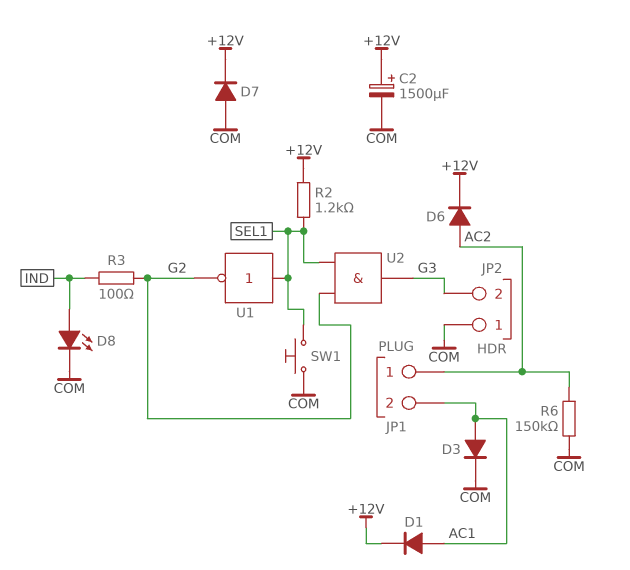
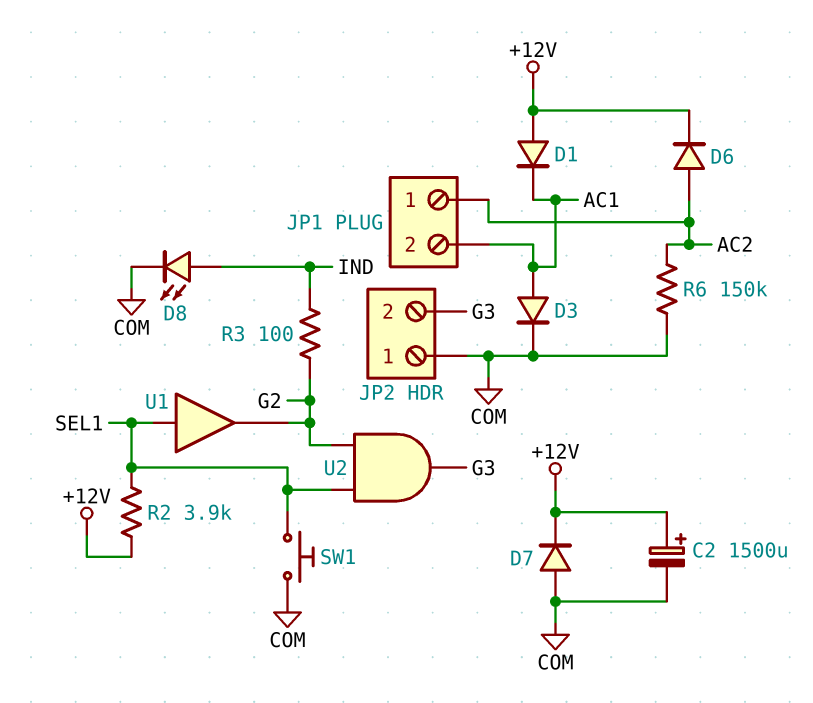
D1: diode (A AC1, K +12V) -> diode (A +12V, K AC1)
R2: 1.2k (+12V, SEL1) -> 3.9k (+12V, SEL1)
U1: NOT (in SEL1, out G2) -> buffer (in SEL1, out G2)

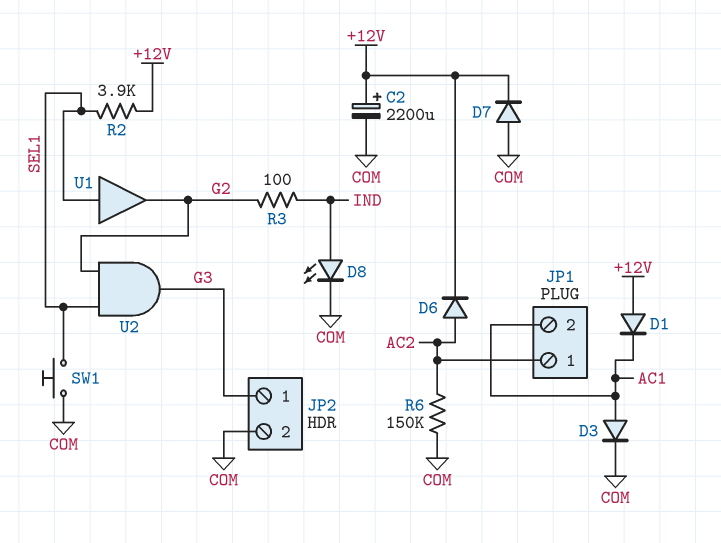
C2: 1500uF (plus +12V, minus COM) -> 2200uF (plus +12V, minus COM)
JP2 pin 1: COM -> G3
JP2 pin 2: G3 -> COM

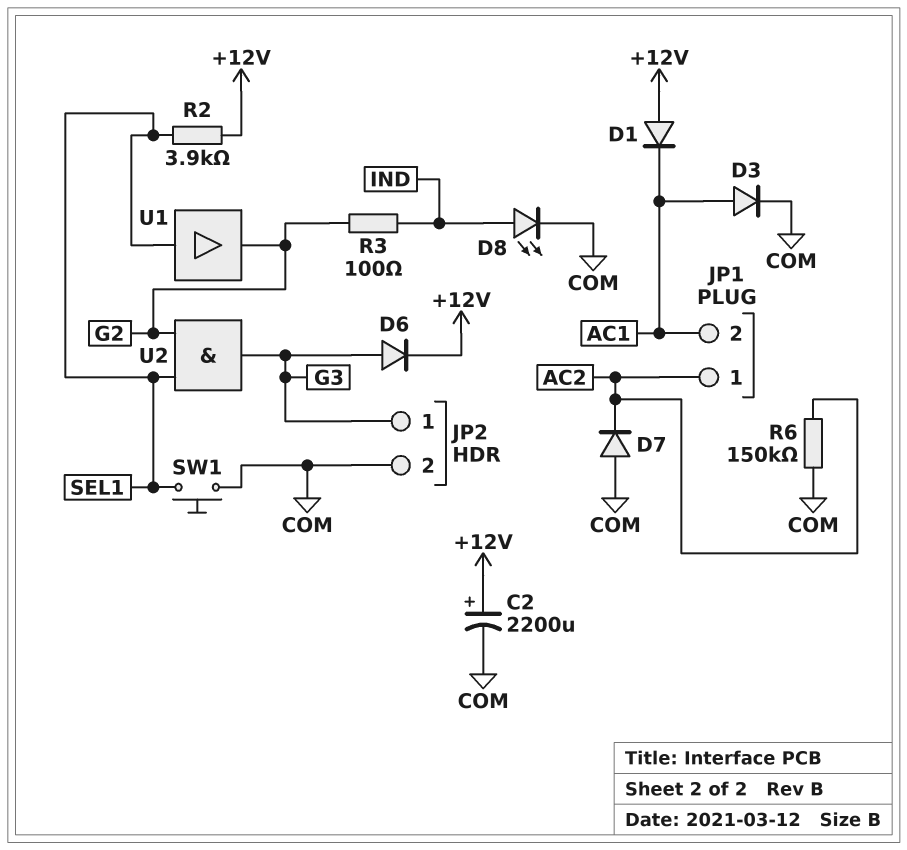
D6: diode (A AC2, K +12V) -> diode (A G3, K +12V)
D7: diode (A COM, K +12V) -> diode (A COM, K AC2)

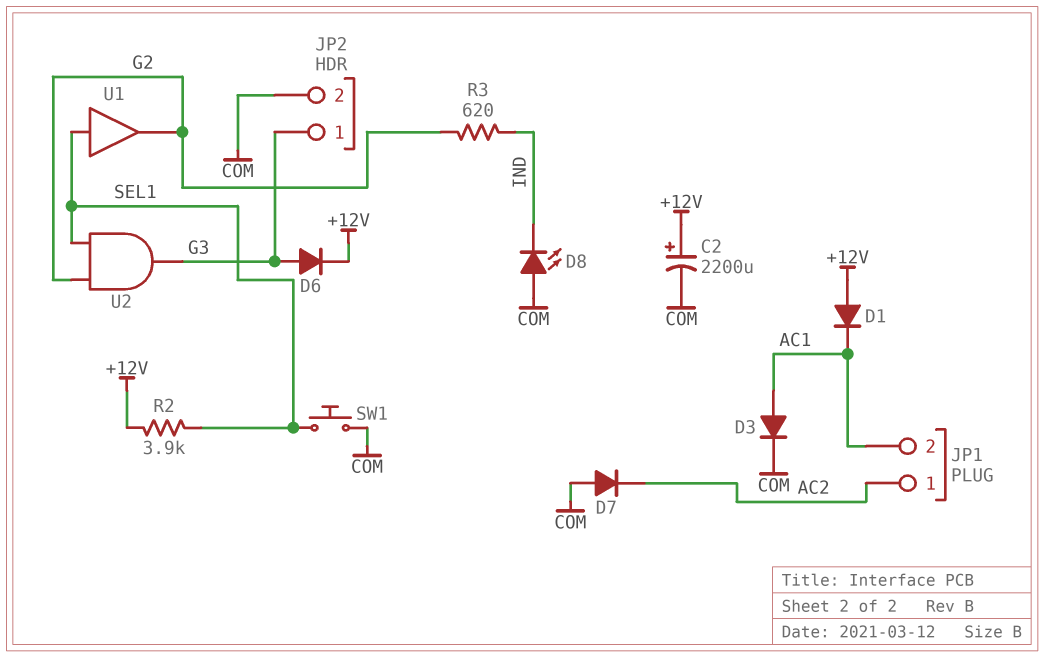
D8: LED (A IND, K COM) -> LED (A COM, K IND)
R3: 100 (G2, IND) -> 620 (G2, IND)
R6: 150k (AC2, COM) -> none

